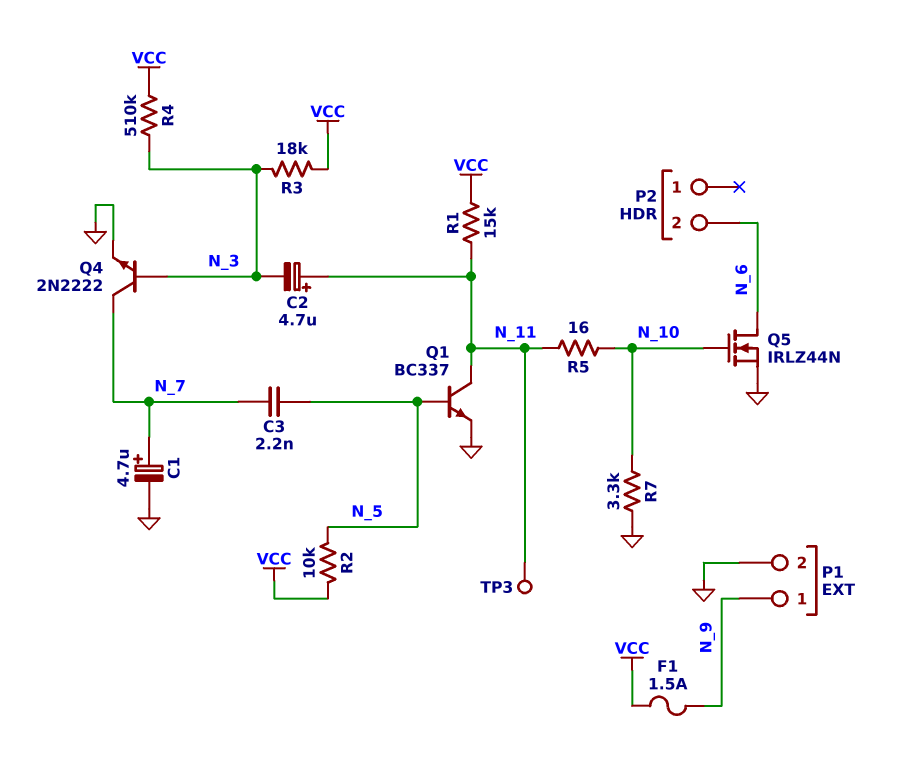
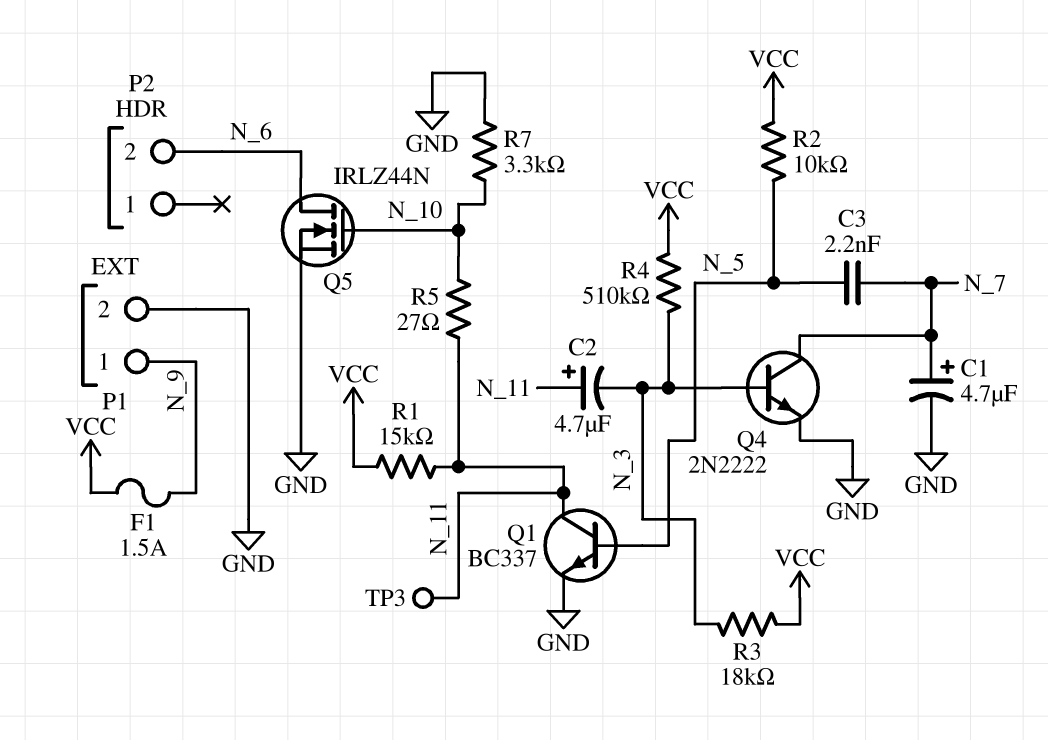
R5: 16 (N_10, N_11) -> 27 (N_10, N_11)

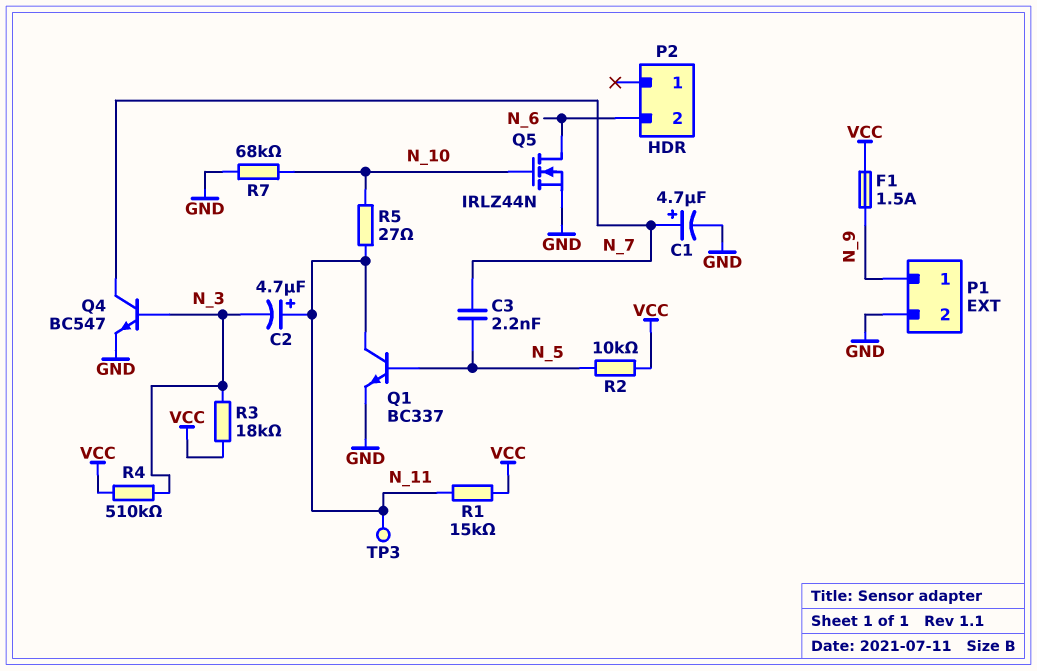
Q4: NPN 2N2222 (B N_3, C N_7, E GND) -> NPN BC547 (B N_3, C N_7, E GND)
R7: 3.3k (GND, N_10) -> 68k (GND, N_10)

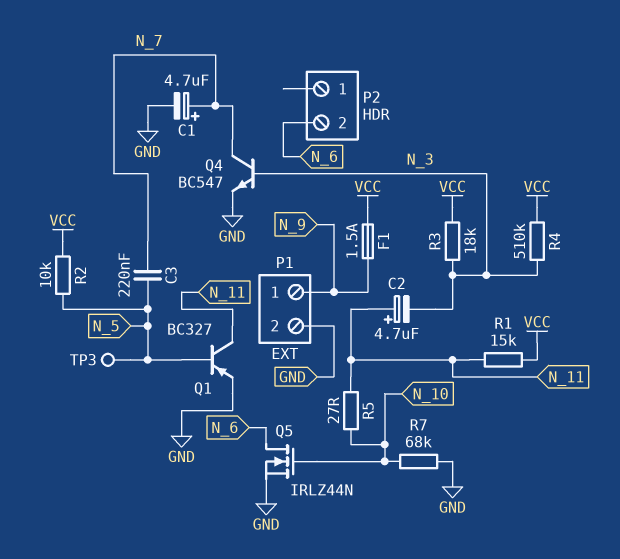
C3: 2.2nF (N_5, N_7) -> 220nF (N_5, N_7)
Q1: NPN BC337 (B N_5, C N_11, E GND) -> PNP BC327 (B N_5, C N_11, E GND)
TP3: test point (N_11) -> test point (N_5)

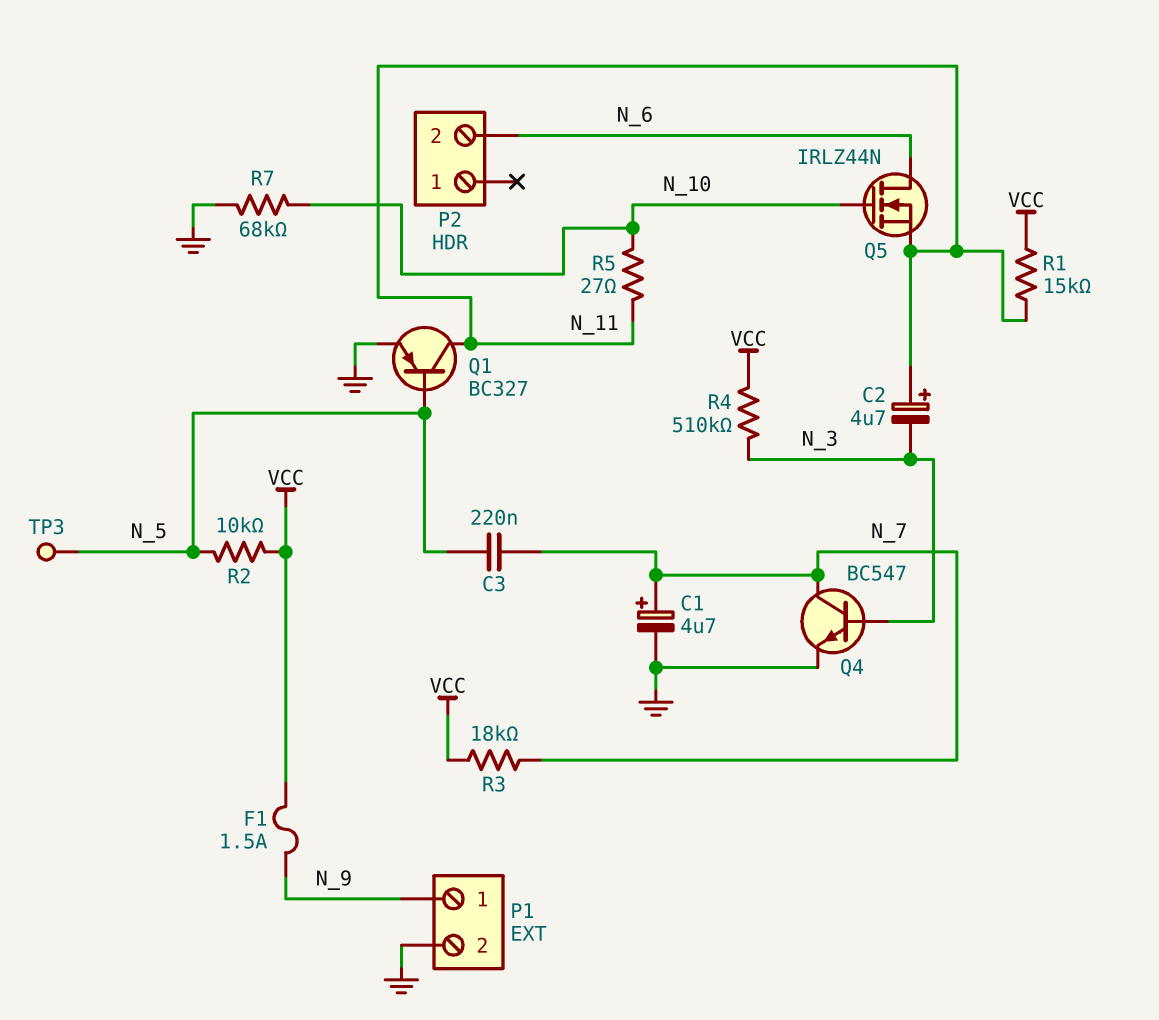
Q5: NMOS IRLZ44N (G N_10, D N_6, S GND) -> NMOS IRLZ44N (G N_10, D N_6, S N_11)
R3: 18k (N_3, VCC) -> 18k (N_7, VCC)

